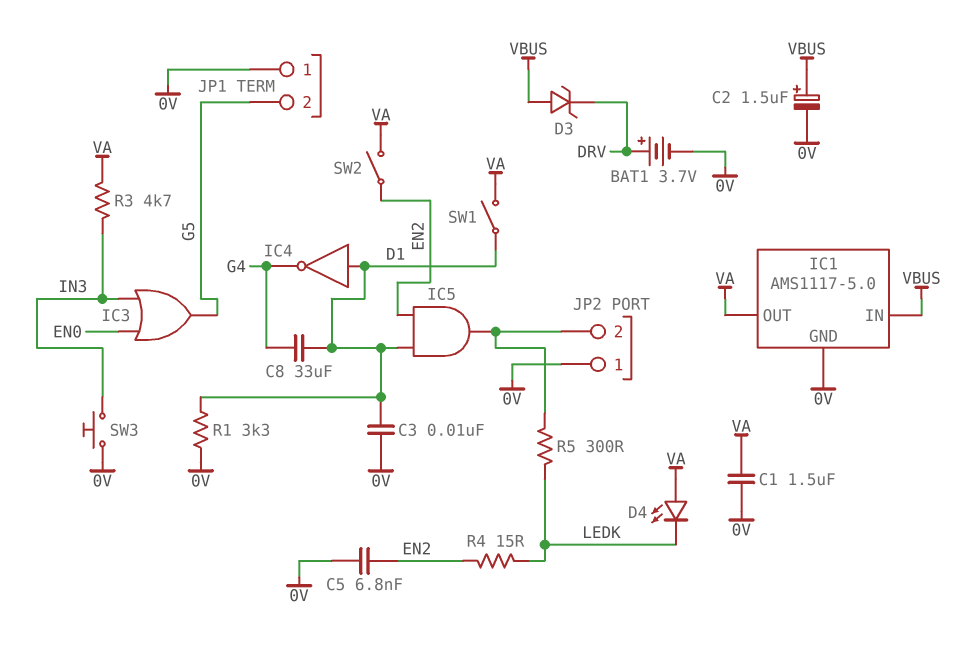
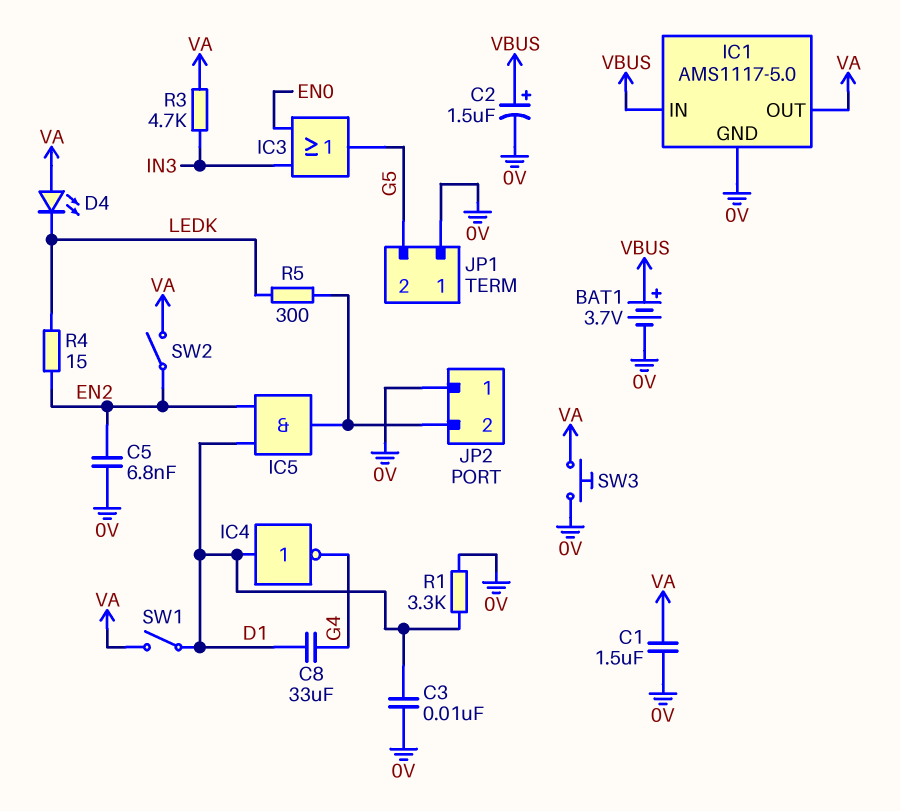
BAT1: 3.7V (plus DRV, minus 0V) -> 3.7V (plus VBUS, minus 0V)
D3: zener (A VBUS, K DRV) -> none
SW3: button (0V, IN3) -> button (0V, VA)

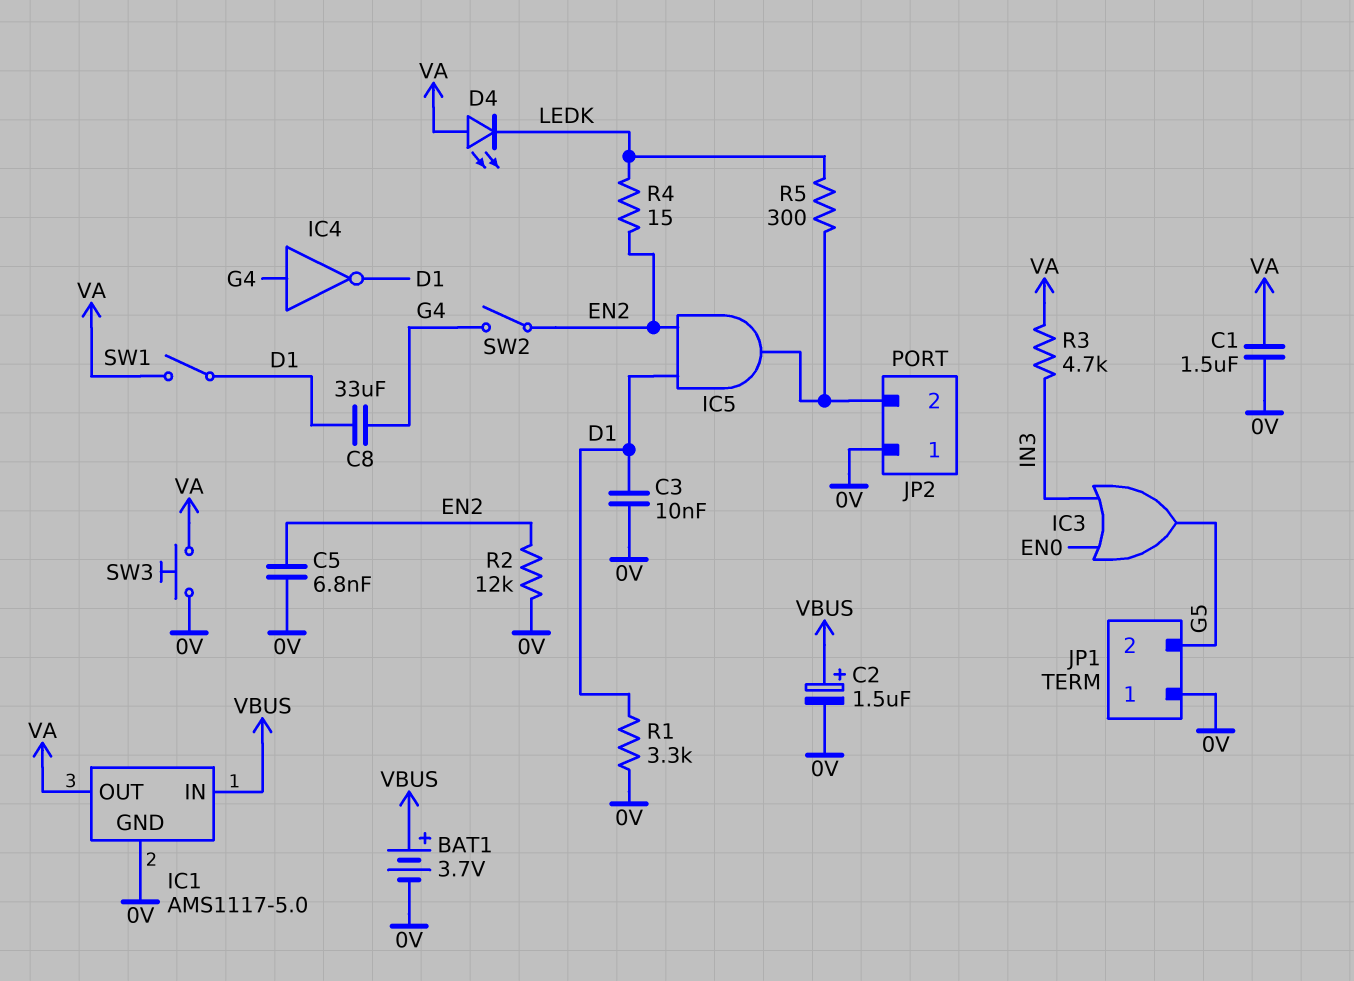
IC4: NOT (in D1, out G4) -> NOT (in G4, out D1)
R2: none -> 12k (0V, EN2)
SW2: switch (EN2, VA) -> switch (EN2, G4)

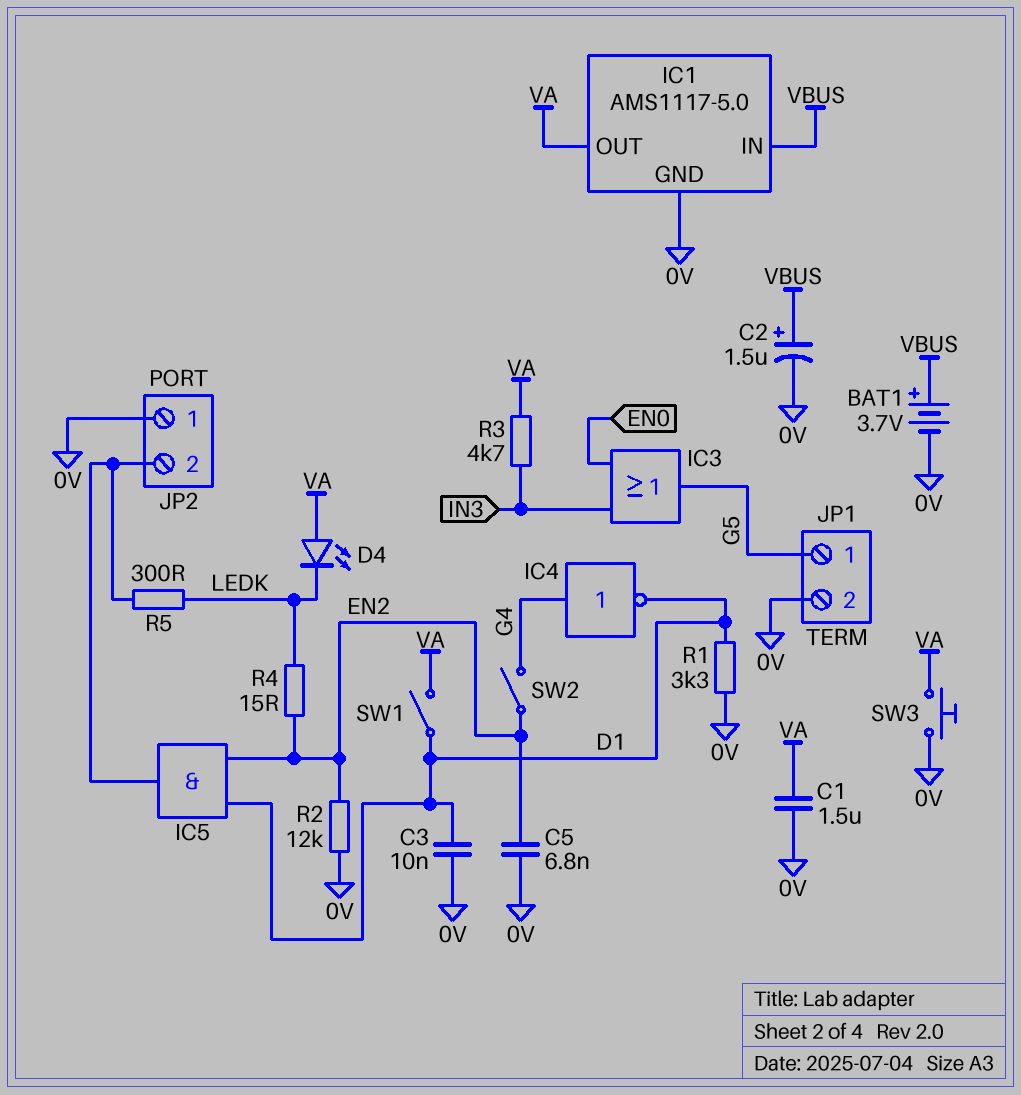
C8: 33uF (D1, G4) -> none
JP1 pin 1: 0V -> G5
JP1 pin 2: G5 -> 0V

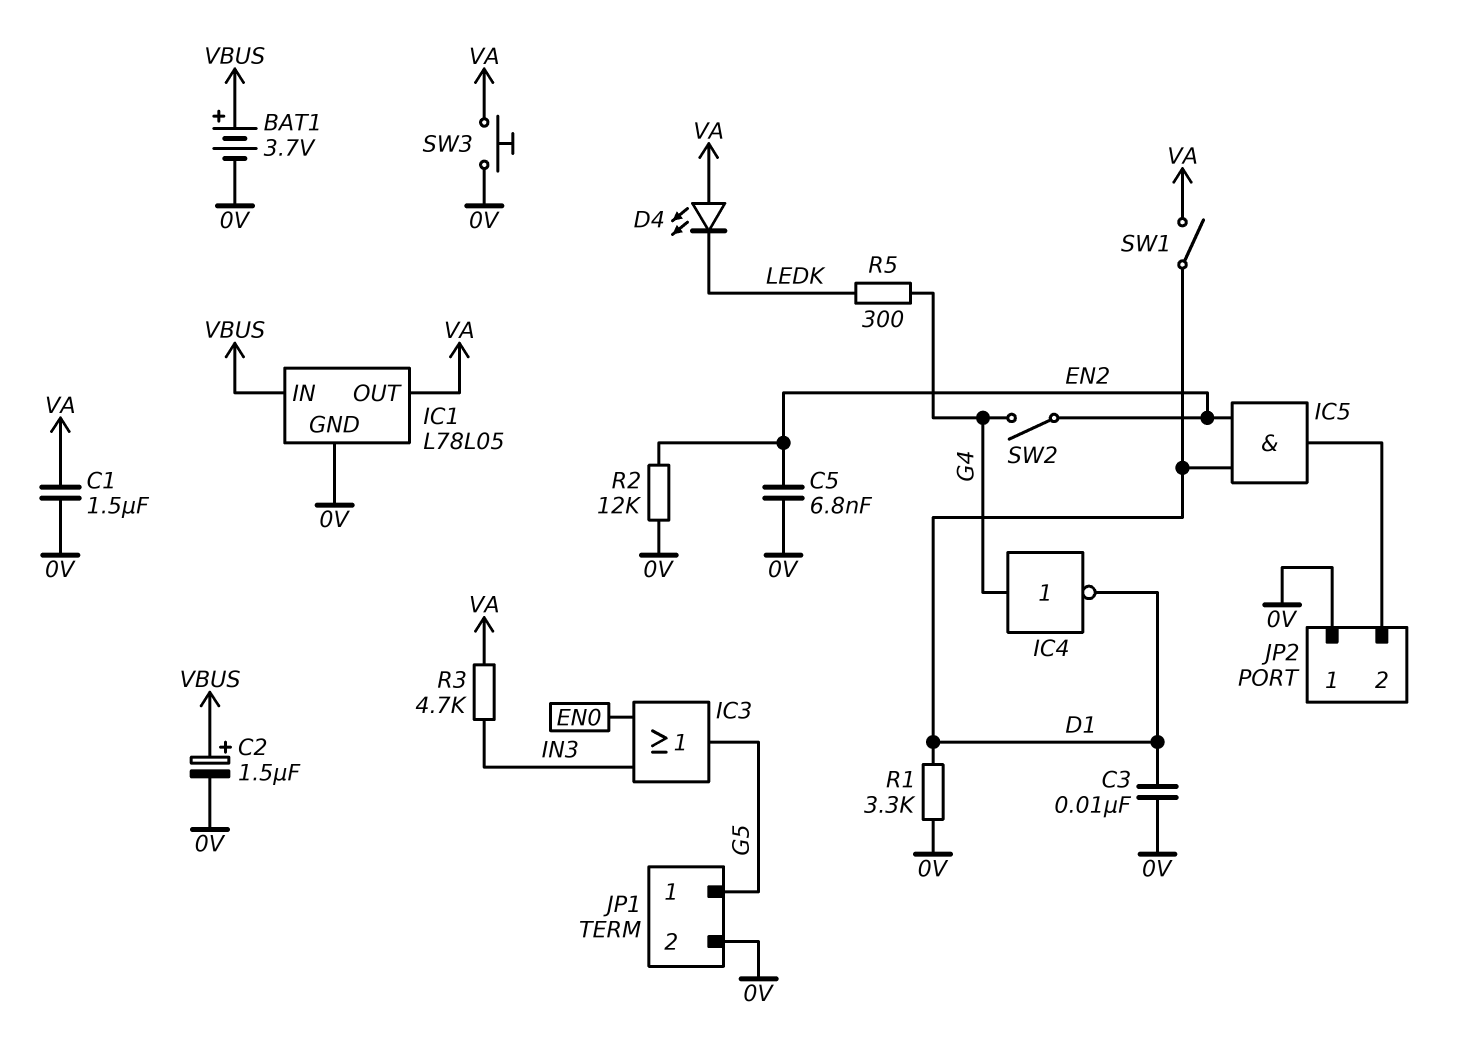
IC1: AMS1117-5.0 -> L78L05
R4: 15 (EN2, LEDK) -> none
R5: 300 (JP2/2, LEDK) -> 300 (G4, LEDK)

